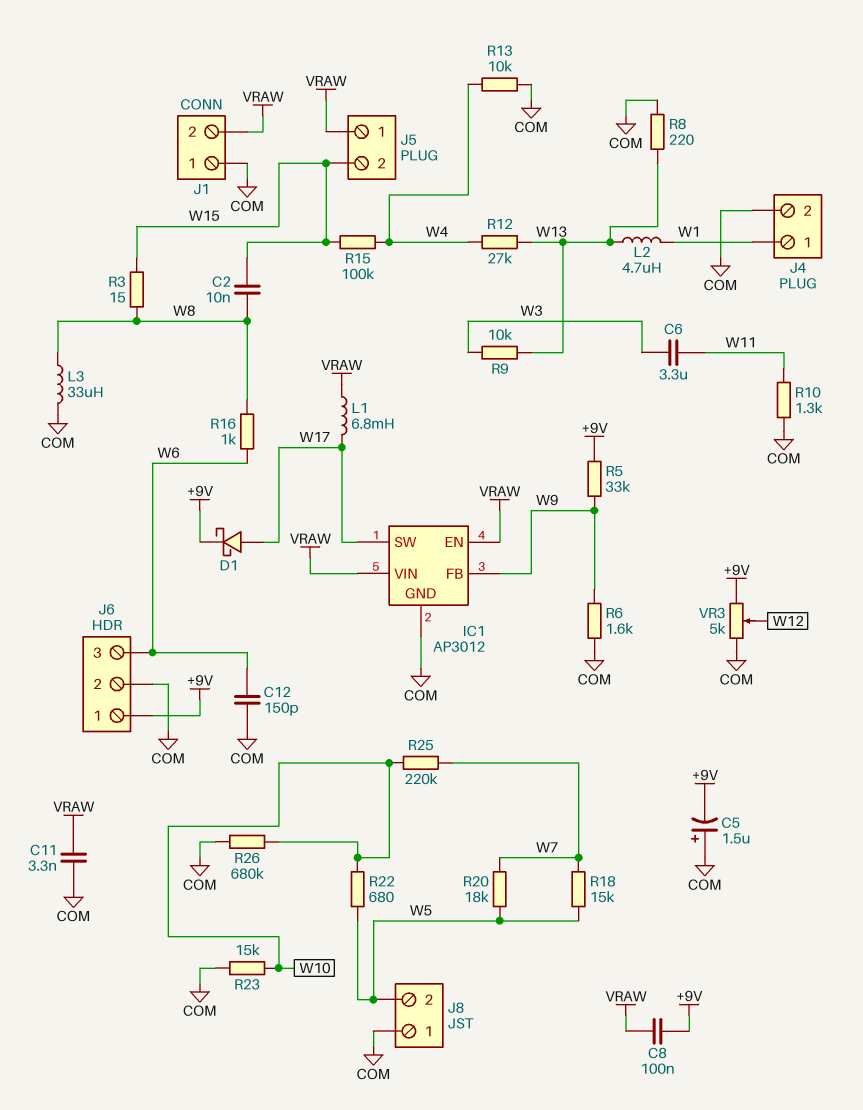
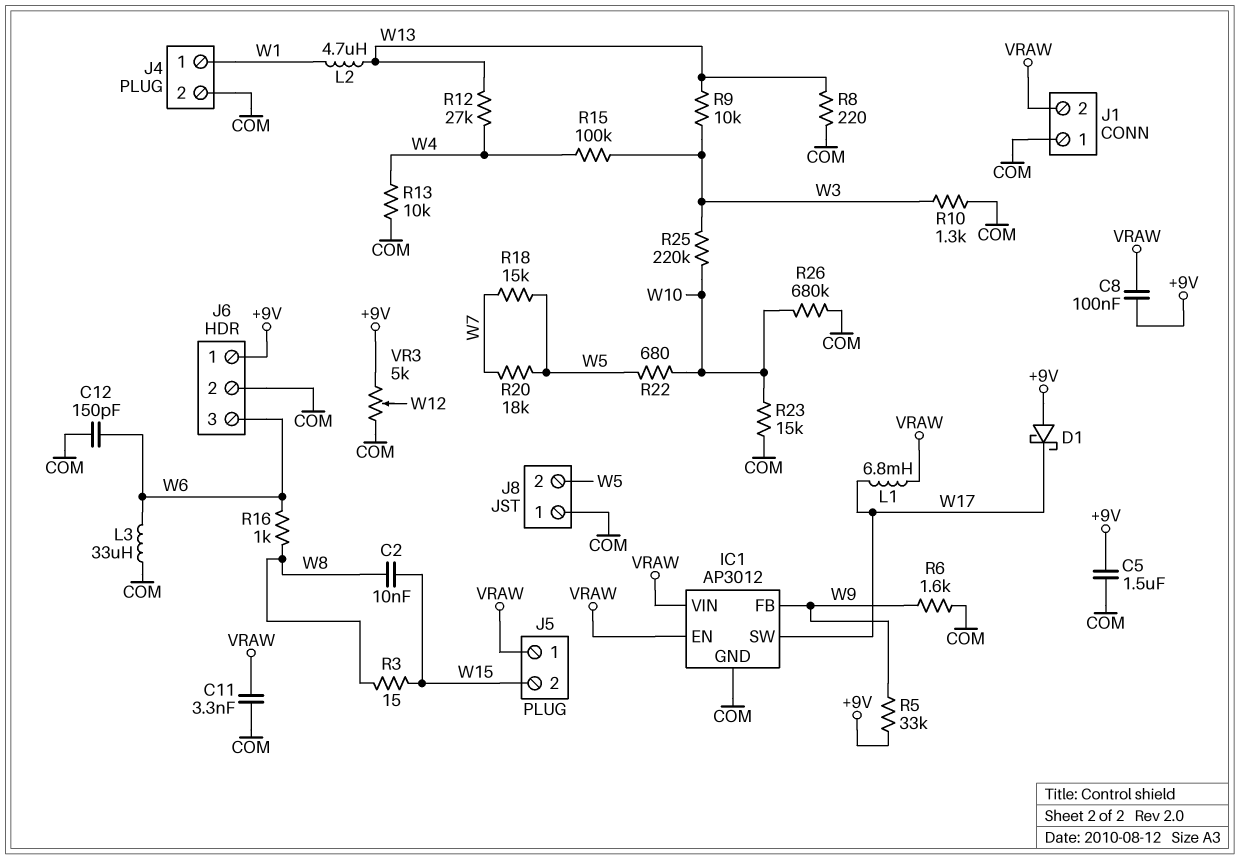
C5: 1.5uF (plus COM, minus +9V) -> 1.5uF (+9V, COM)
C6: 3.3uF (W3, W11) -> none
D1: schottky (A W17, K +9V) -> schottky (A +9V, K W17)
L3: 33uH (COM, W8) -> 33uH (COM, W6)
R10: 1.3k (COM, W11) -> 1.3k (COM, W3)
R15: 100k (W4, W15) -> 100k (W3, W4)
R25: 220k (W7, W10) -> 220k (W3, W10)

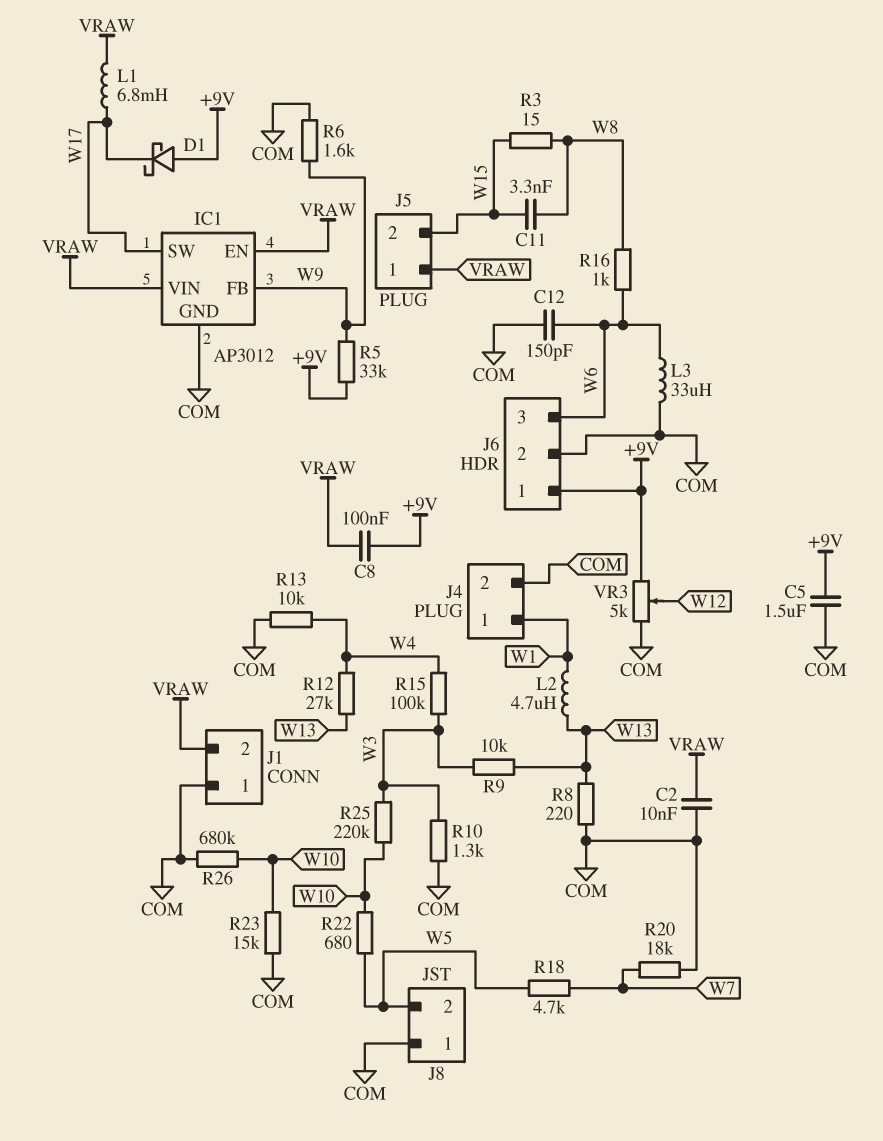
C2: 10nF (W8, W15) -> 10nF (COM, VRAW)
C11: 3.3nF (COM, VRAW) -> 3.3nF (W8, W15)
R18: 15k (W5, W7) -> 4.7k (W5, W7)
R20: 18k (W5, W7) -> 18k (COM, W7)

